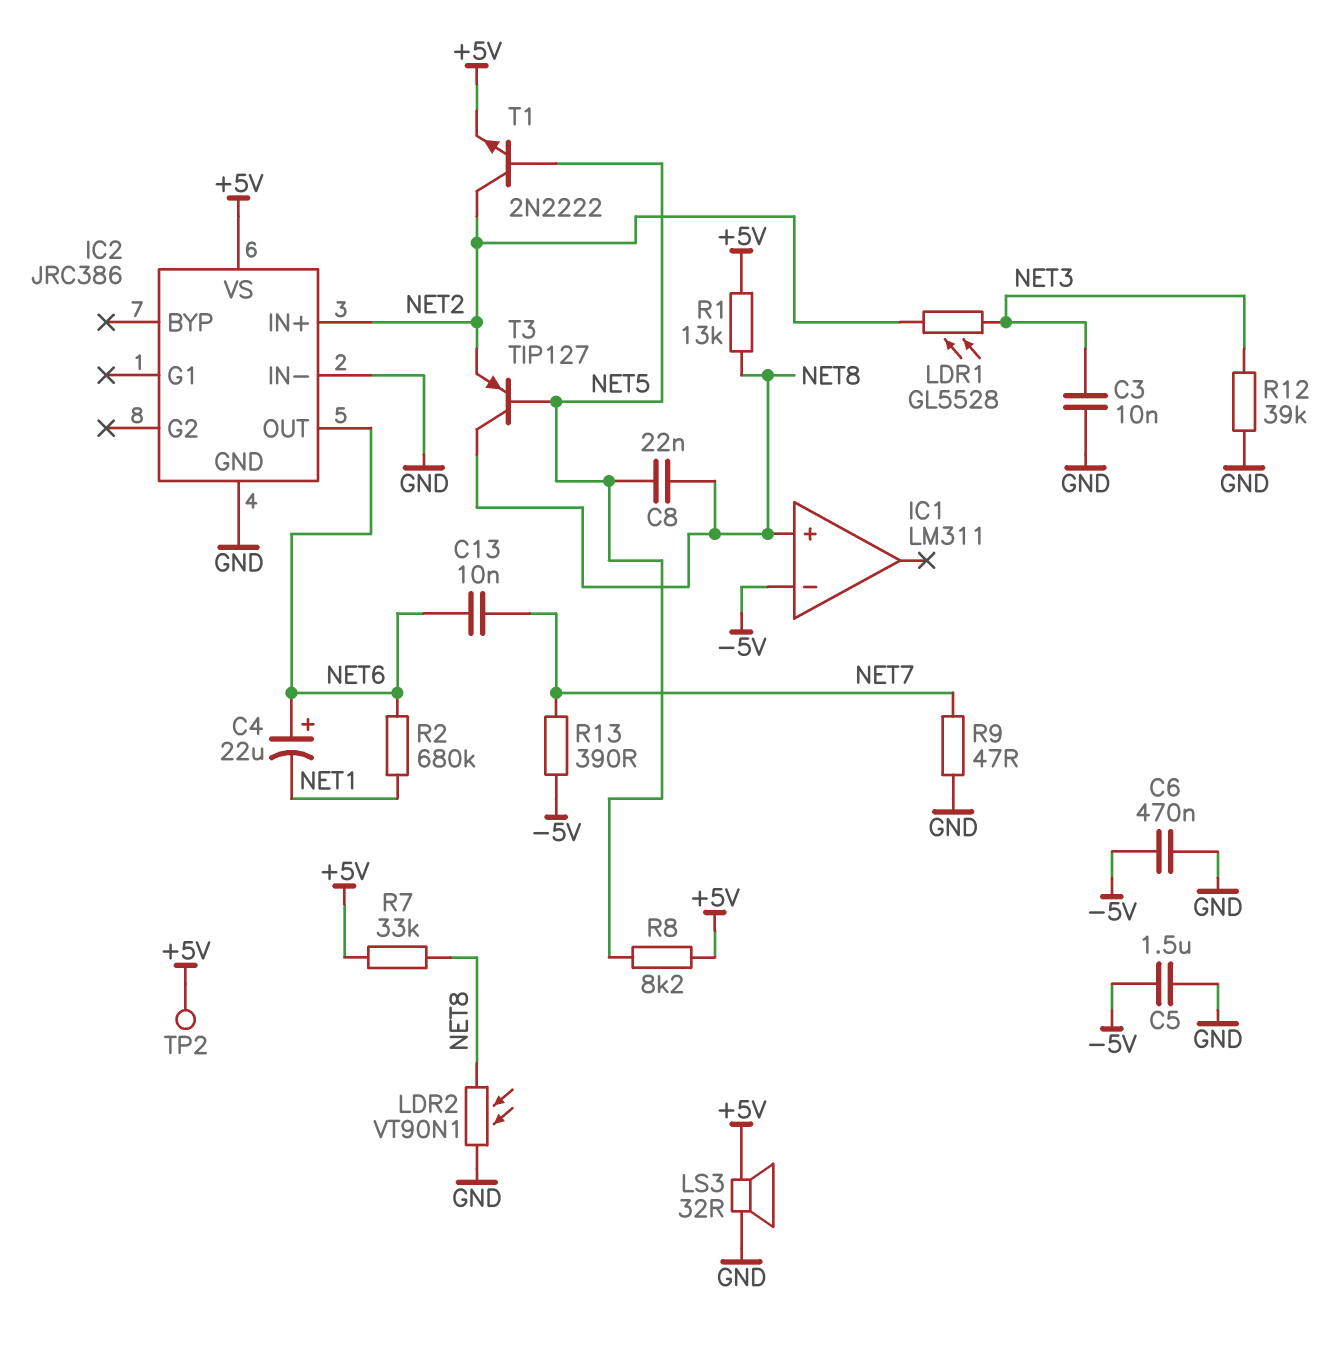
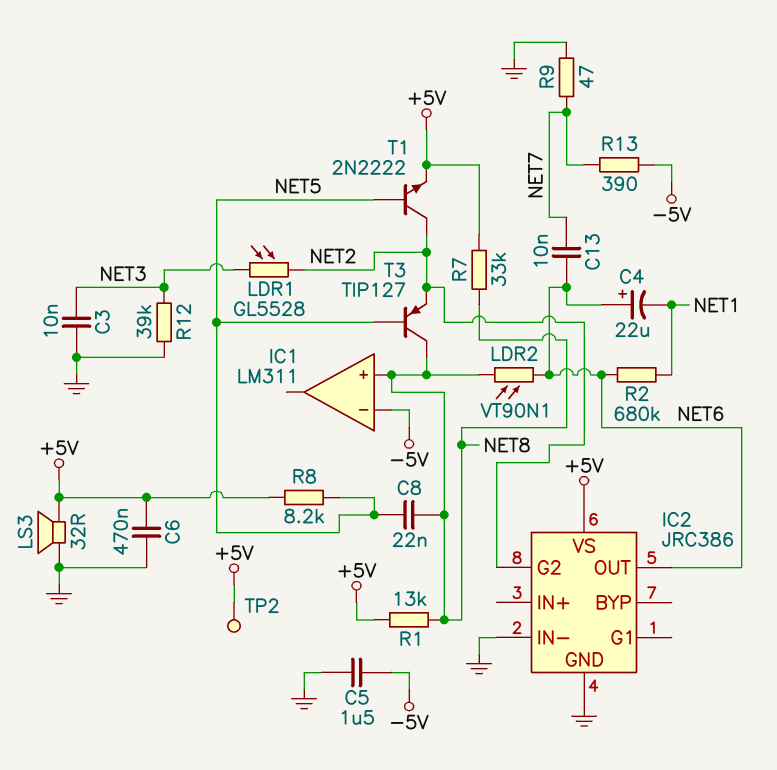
C6: 470nF (-5V, GND) -> 470nF (+5V, GND)
IC2 pin G2: none -> NET2
IC2 pin IN+: NET2 -> none
LDR2: VT90N1 (GND, NET8) -> VT90N1 (NET6, NET8)

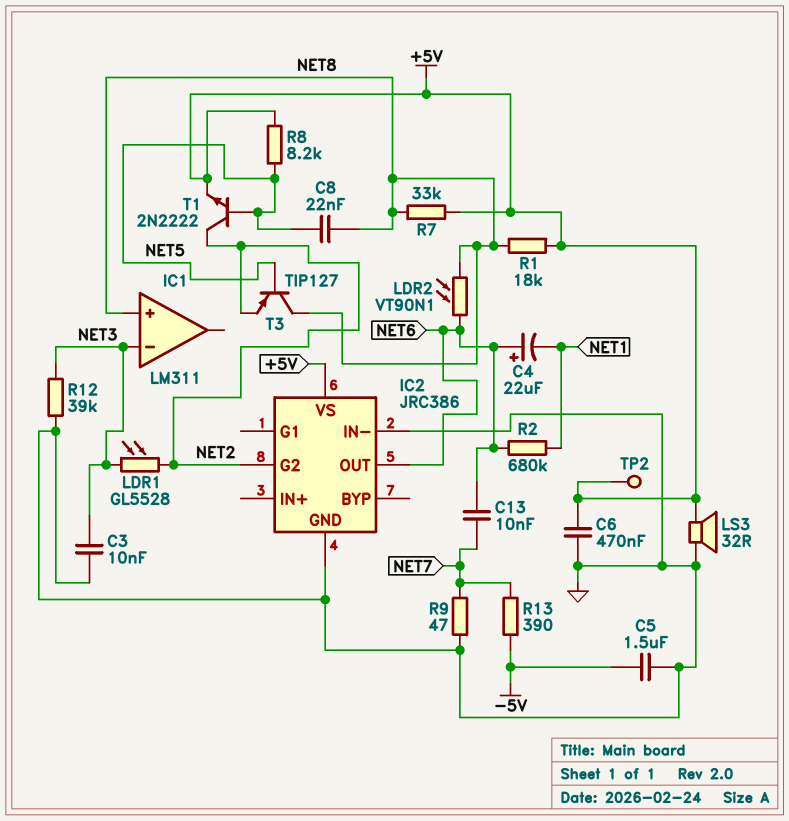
IC1 pin in-: -5V -> NET3
R1: 13k (+5V, NET8) -> 18k (+5V, NET8)

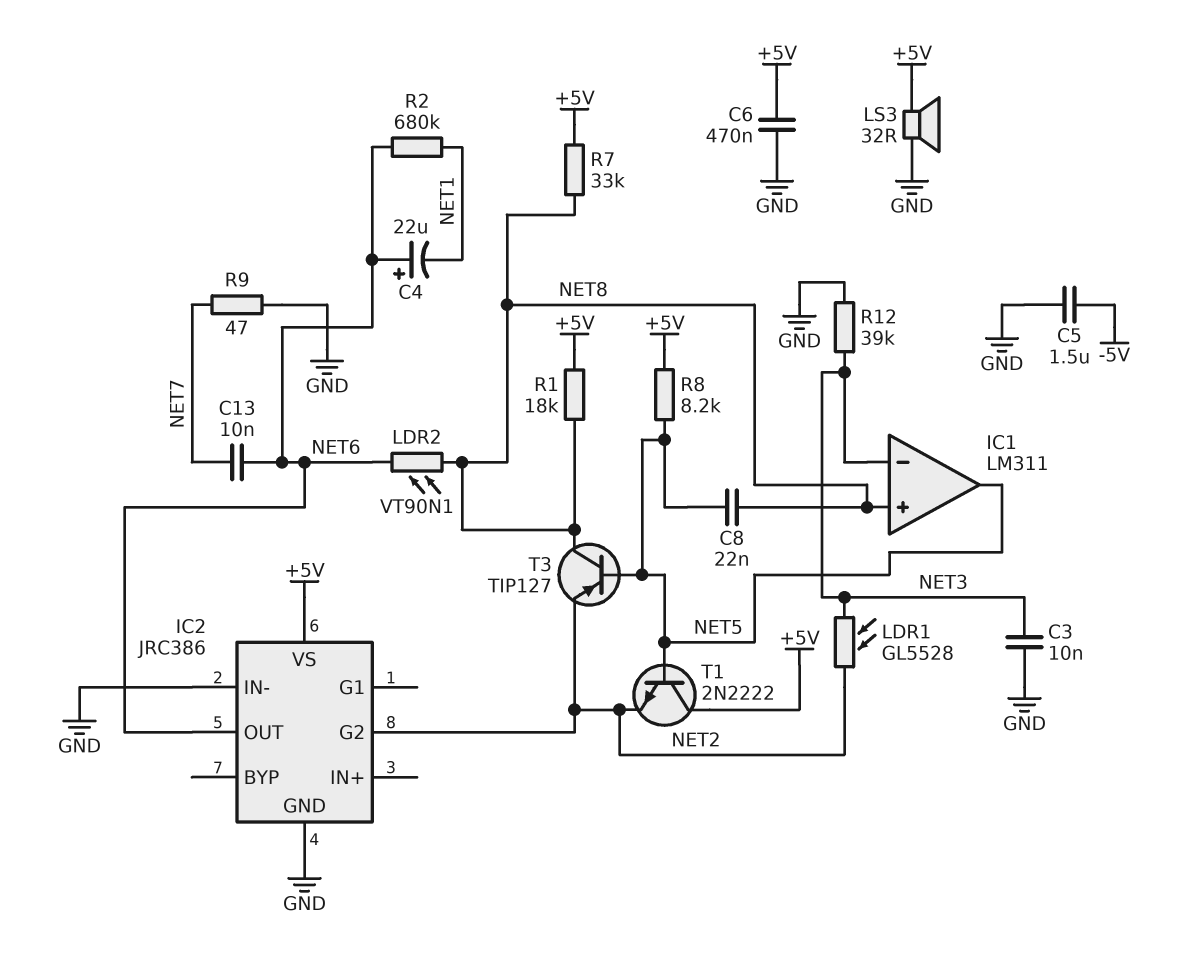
IC1 pin out: none -> NET5
R13: 390 (-5V, NET7) -> none
T1: NPN 2N2222 (B NET5, C NET2, E +5V) -> NPN 2N2222 (B NET5, C +5V, E NET2)
TP2: test point (+5V) -> none

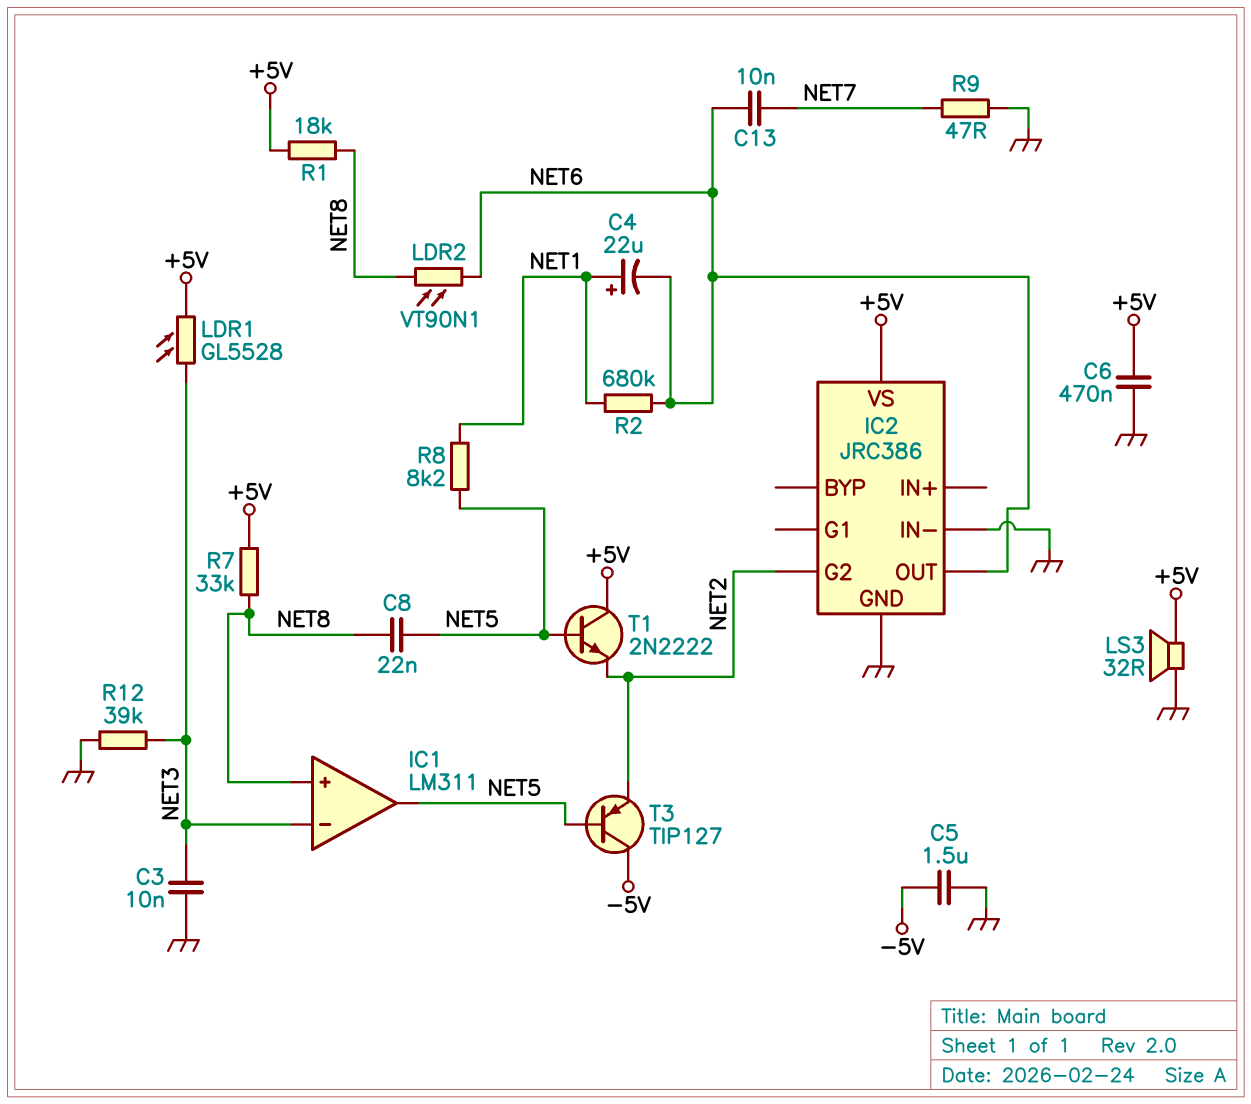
C4: 22uF (plus NET6, minus NET1) -> 22uF (plus NET1, minus NET6)
LDR1: GL5528 (NET2, NET3) -> GL5528 (+5V, NET3)
R8: 8.2k (+5V, NET5) -> 8.2k (NET1, NET5)
T3: PNP TIP127 (B NET5, C NET8, E NET2) -> PNP TIP127 (B NET5, C -5V, E NET2)

